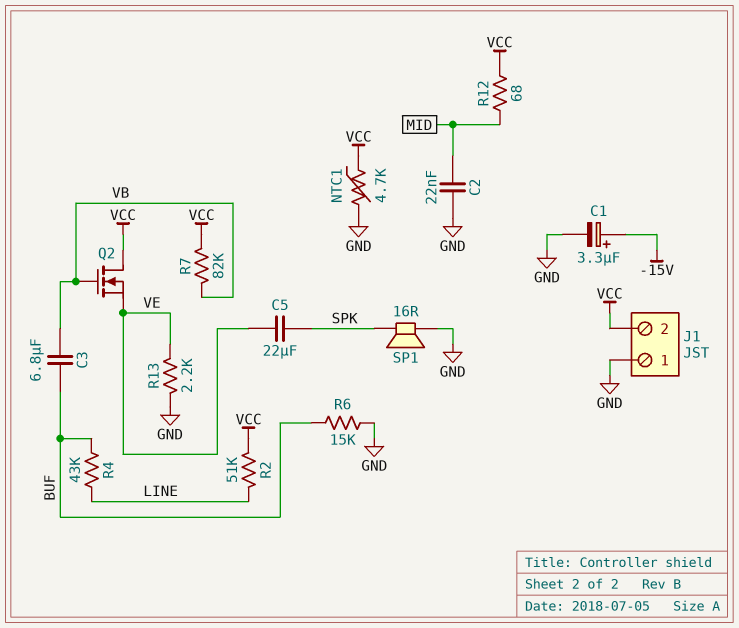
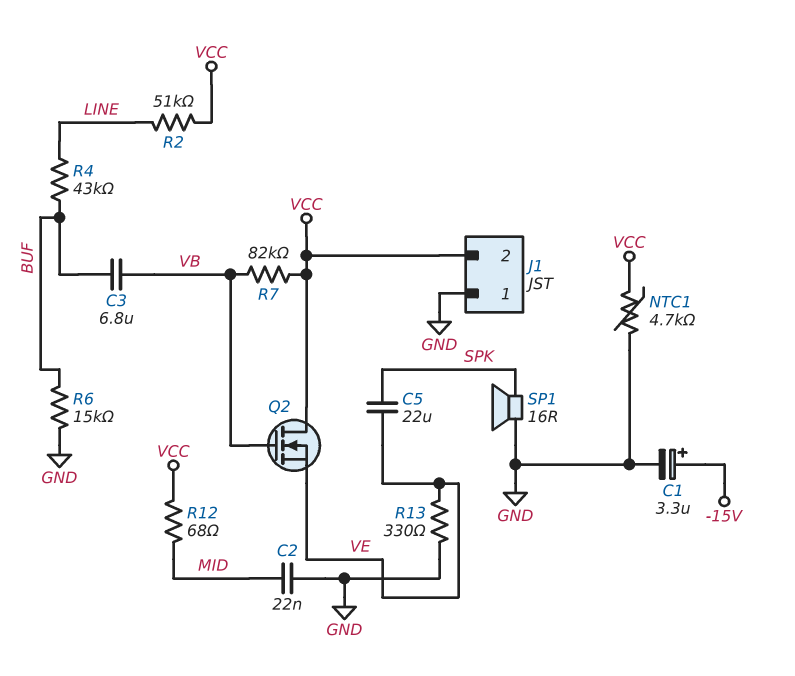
R13: 2.2k (GND, VE) -> 330 (GND, VE)

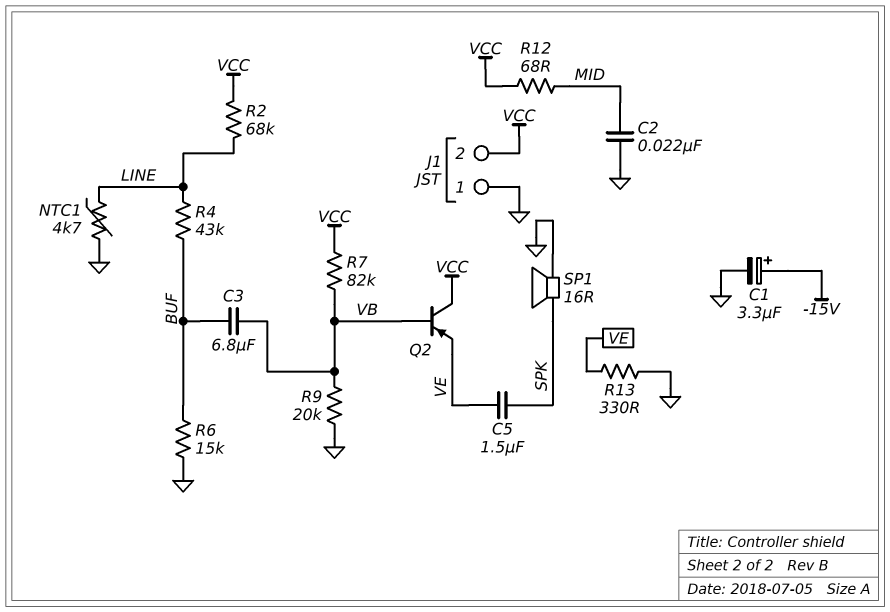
C5: 22uF (SPK, VE) -> 1.5uF (SPK, VE)
NTC1: 4.7k (GND, VCC) -> 4.7k (GND, LINE)
Q2: NMOS (G VB, D VCC, S VE) -> PNP (B VB, C VCC, E VE)
R2: 51k (LINE, VCC) -> 68k (LINE, VCC)
R9: none -> 20k (GND, VB)

